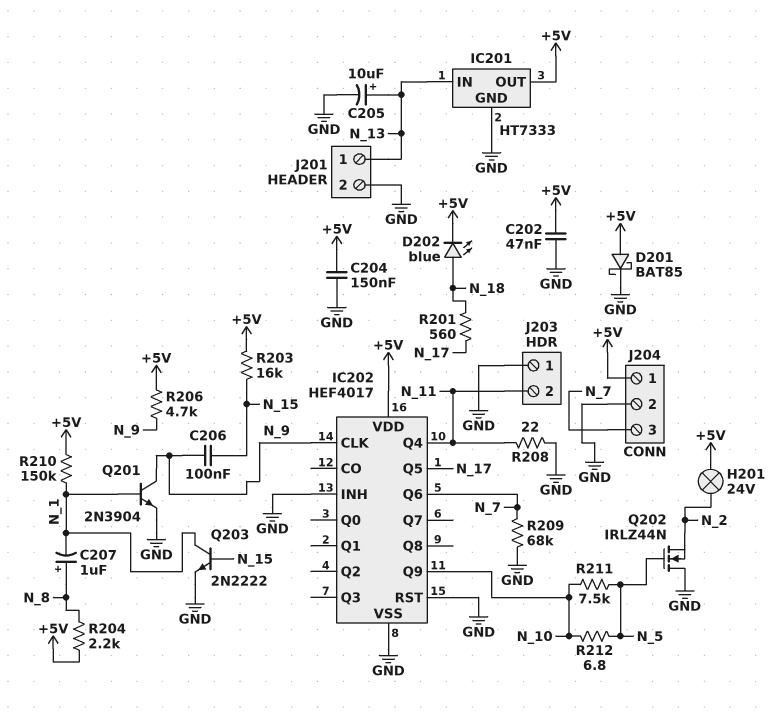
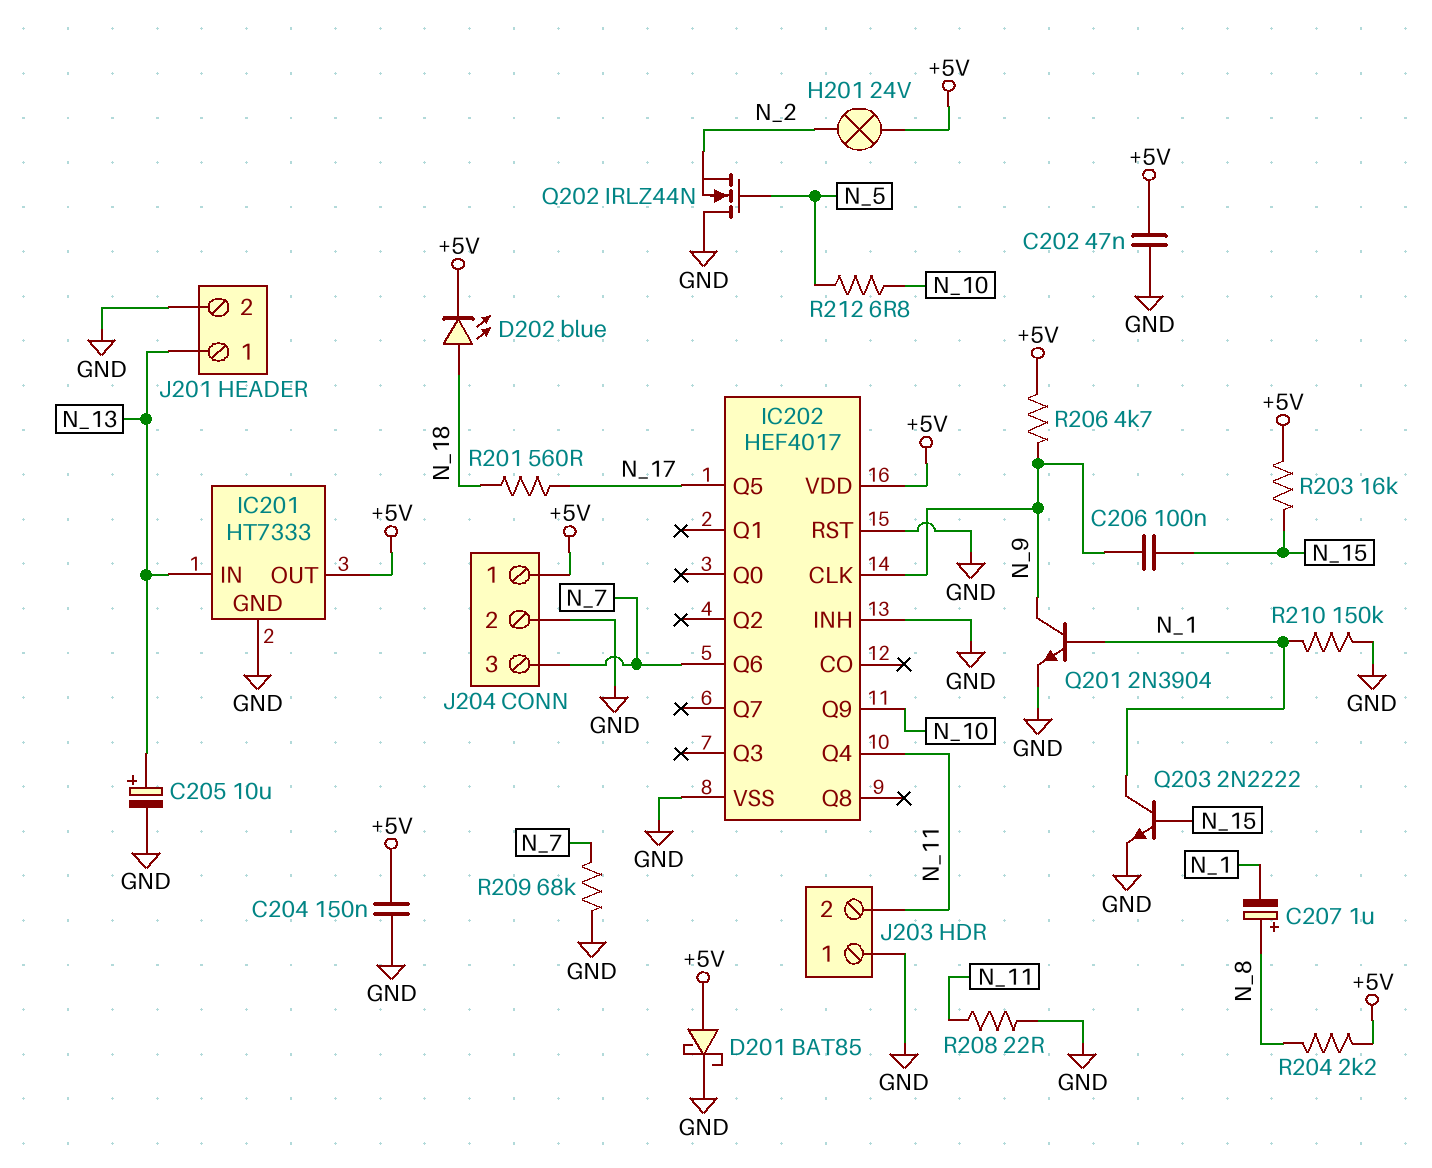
R210: 150k (+5V, N_1) -> 150k (GND, N_1)
R211: 7.5k (N_5, N_10) -> none

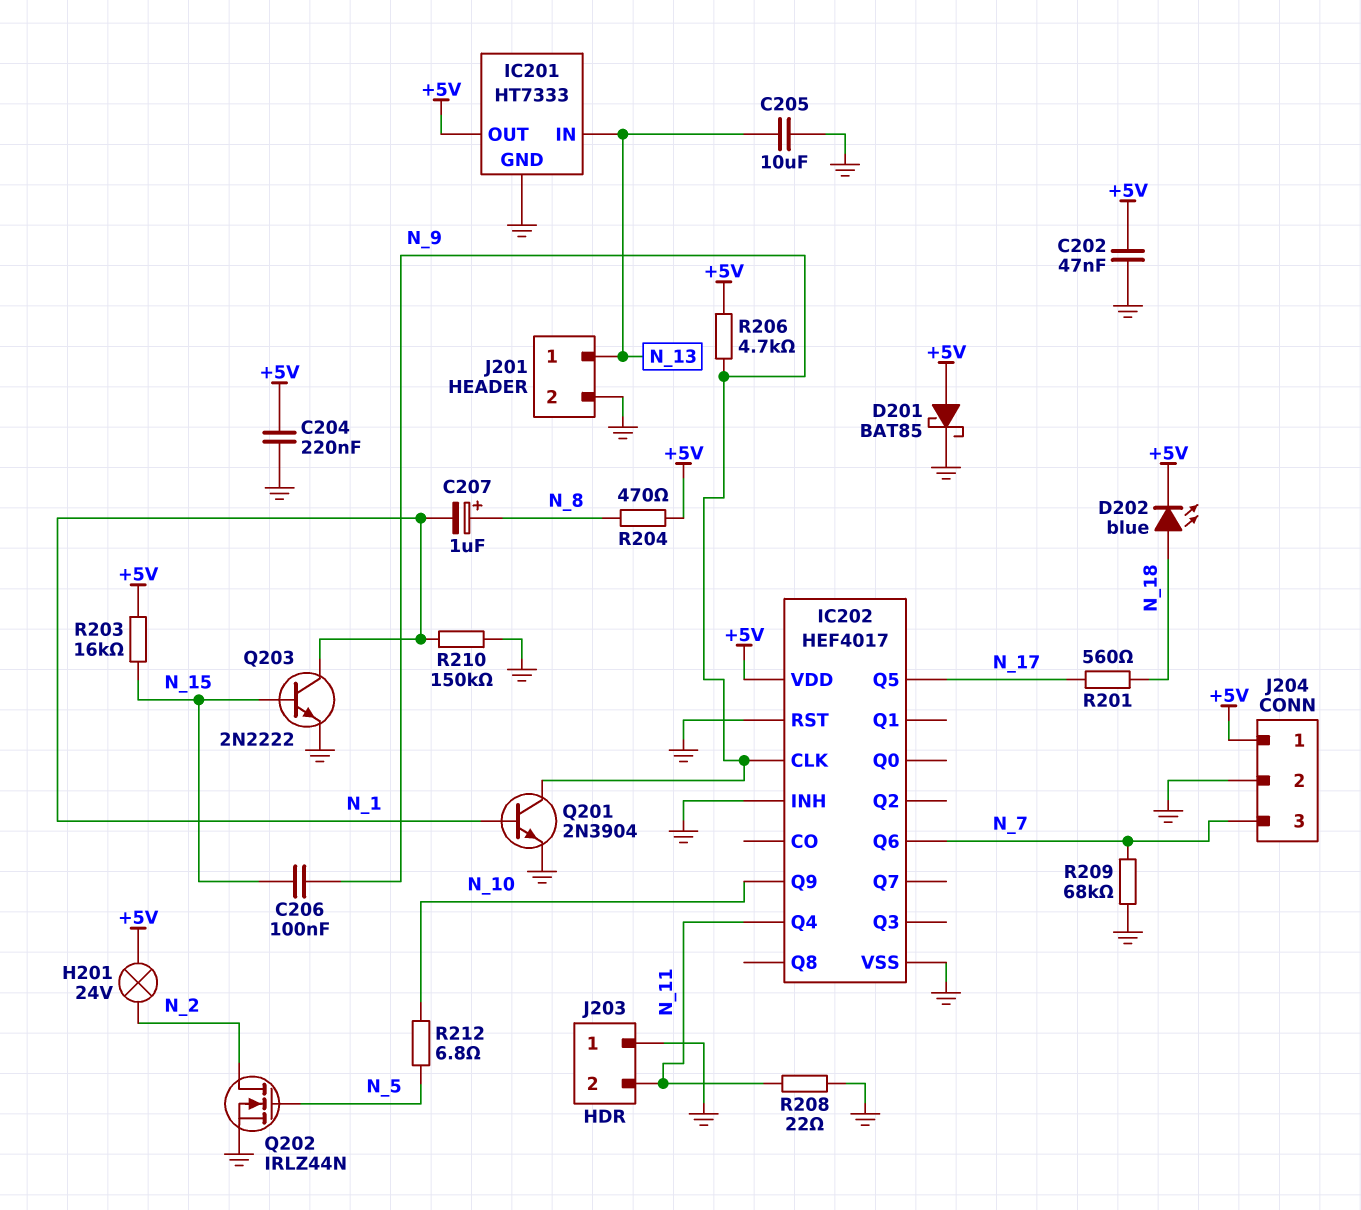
C204: 150nF (+5V, GND) -> 220nF (+5V, GND)
C205: 10uF (plus N_13, minus GND) -> 10uF (GND, N_13)
Q202: NMOS IRLZ44N (G N_5, D GND, S N_2) -> NMOS IRLZ44N (G N_5, D N_2, S GND)
R204: 2.2k (+5V, N_8) -> 470 (+5V, N_8)

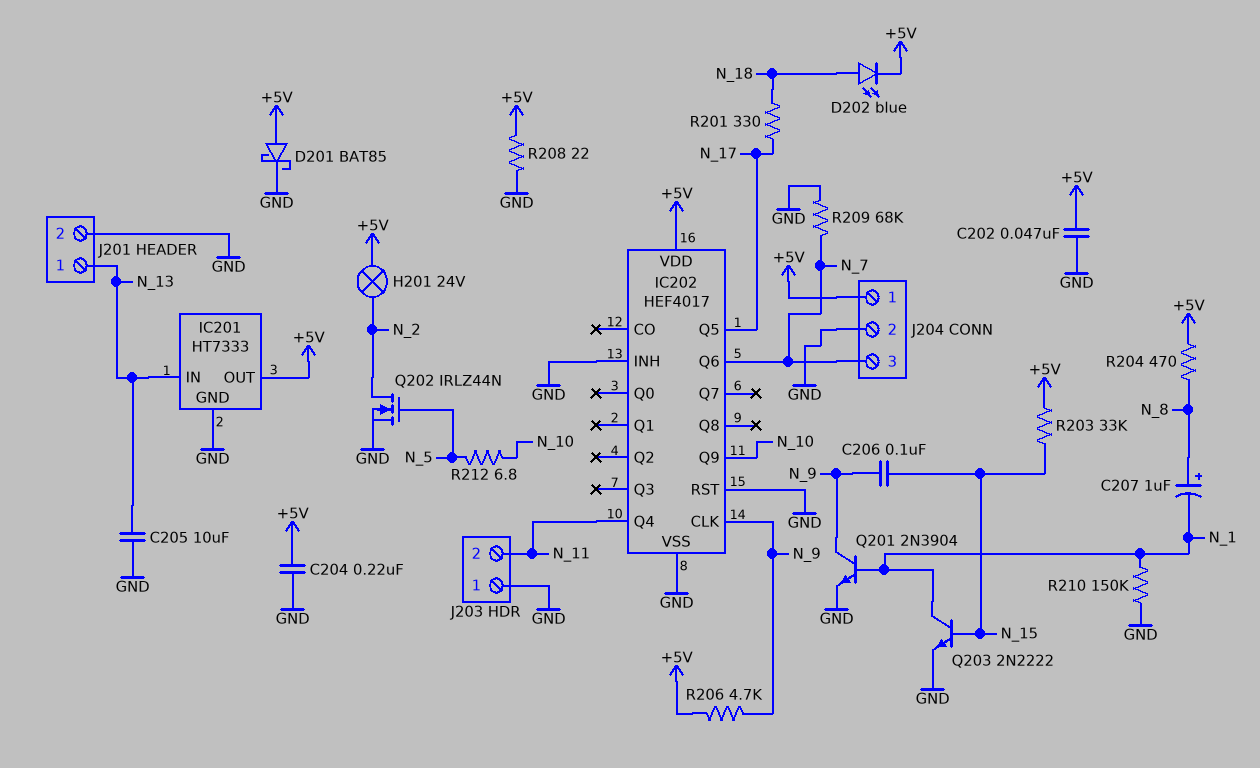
R201: 560 (N_17, N_18) -> 330 (N_17, N_18)
R203: 16k (+5V, N_15) -> 33k (+5V, N_15)
R208: 22 (GND, N_11) -> 22 (+5V, GND)

